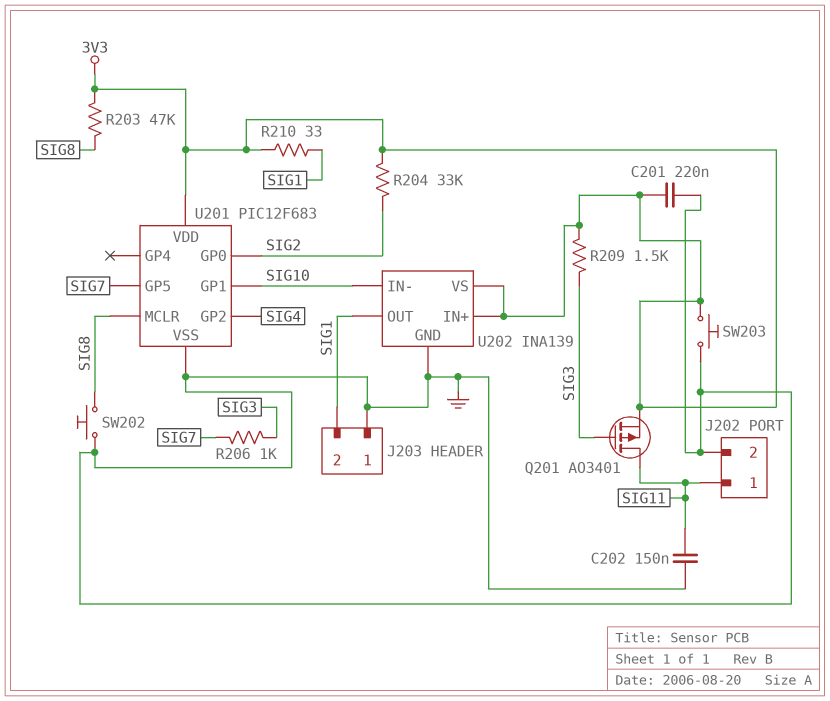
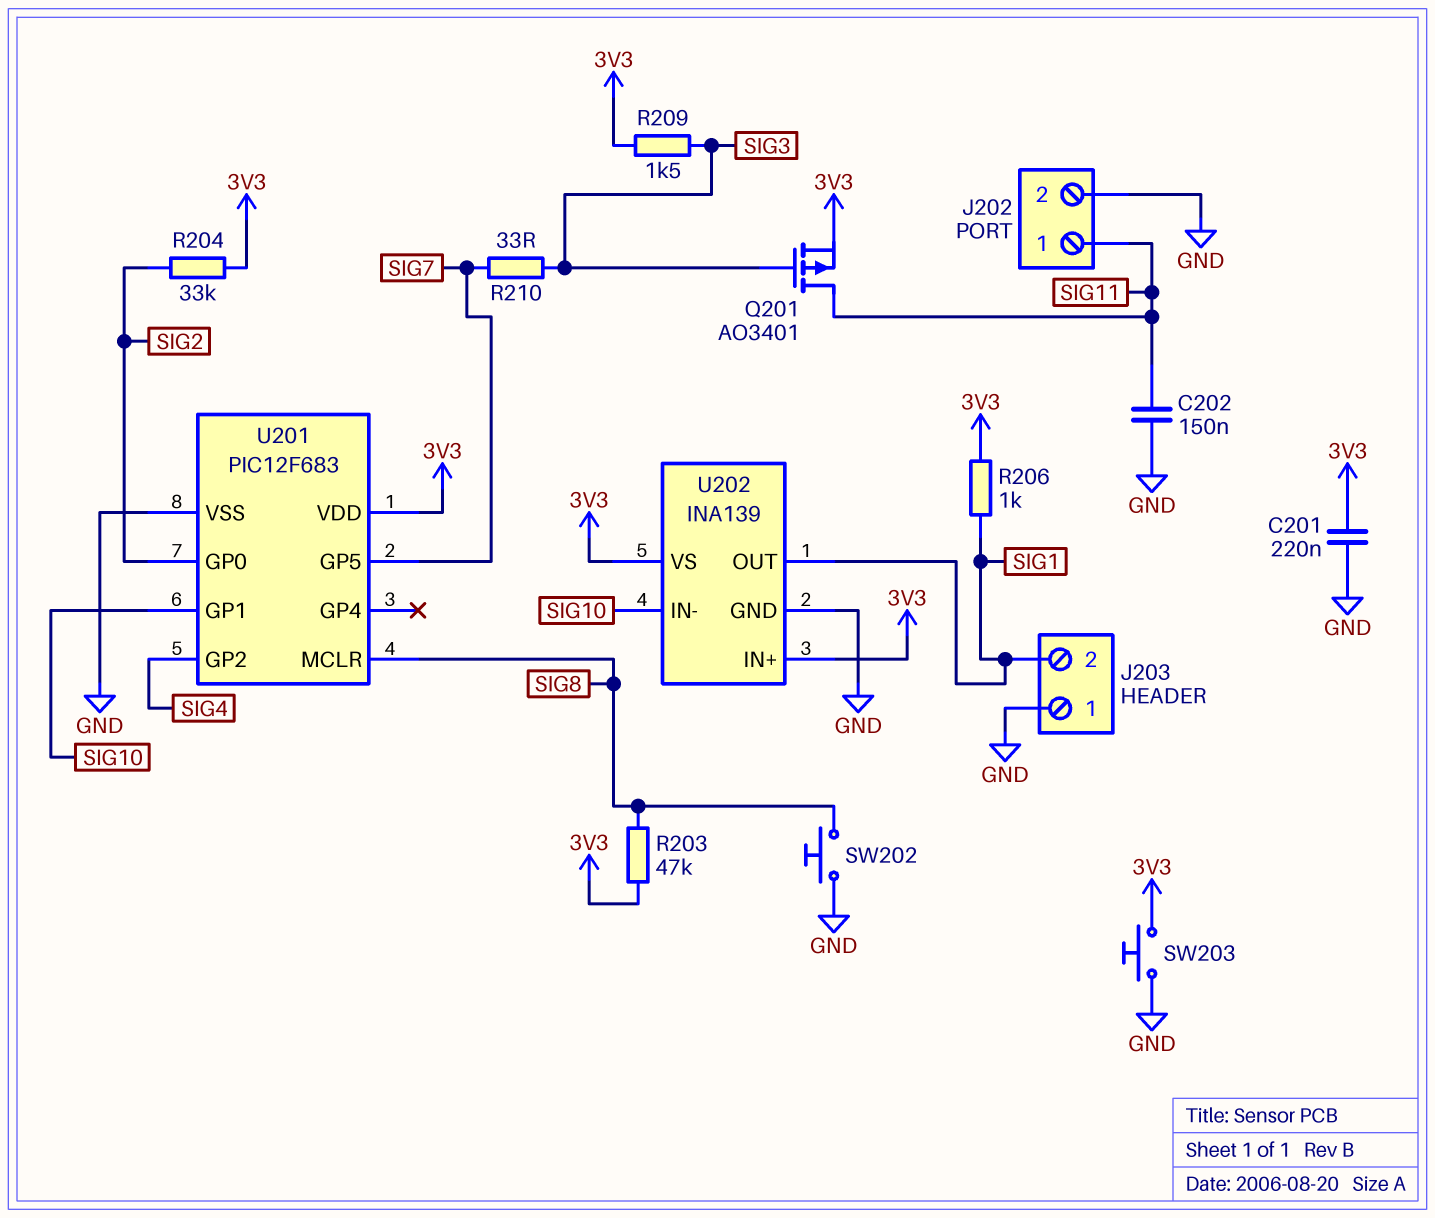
R206: 1k (SIG3, SIG7) -> 1k (3V3, SIG1)
R210: 33 (3V3, SIG1) -> 33 (SIG3, SIG7)

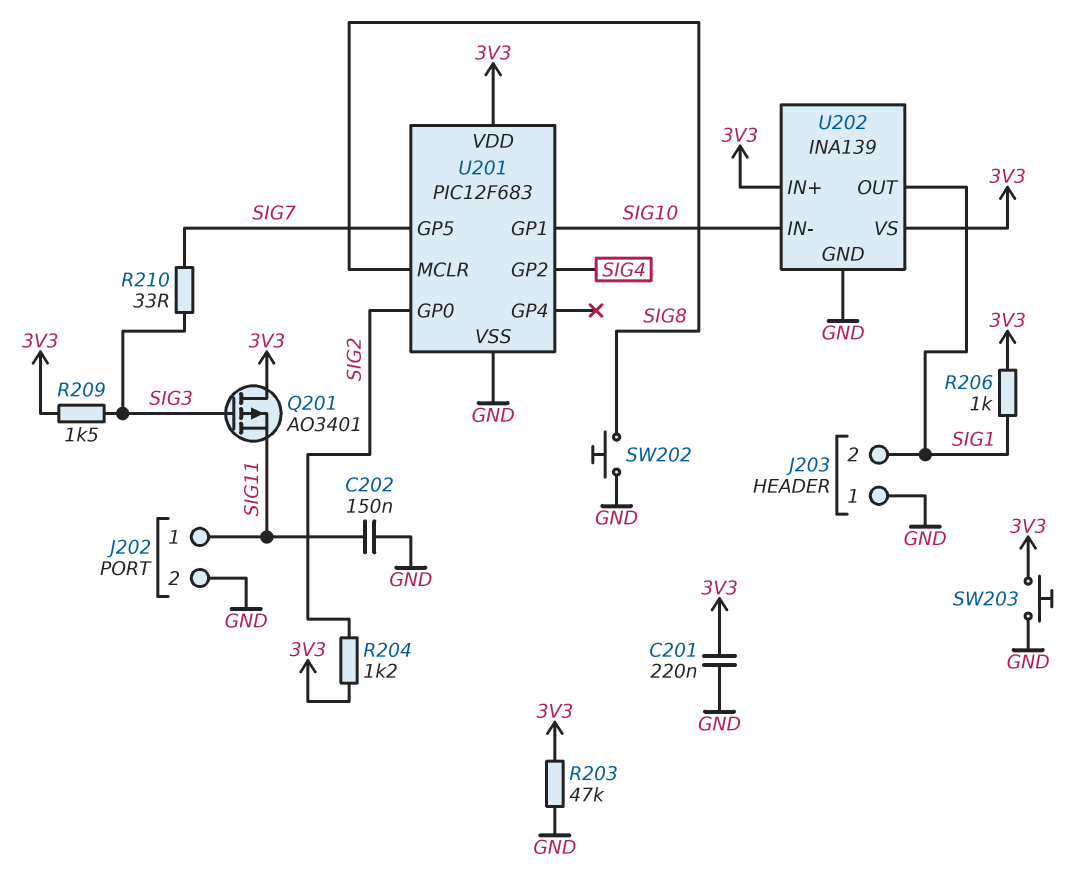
Q201: PMOS AO3401 (G SIG3, D SIG11, S 3V3) -> PMOS AO3401 (G SIG3, D 3V3, S SIG11)
R203: 47k (3V3, SIG8) -> 47k (3V3, GND)
R204: 33k (3V3, SIG2) -> 1.2k (3V3, SIG2)

